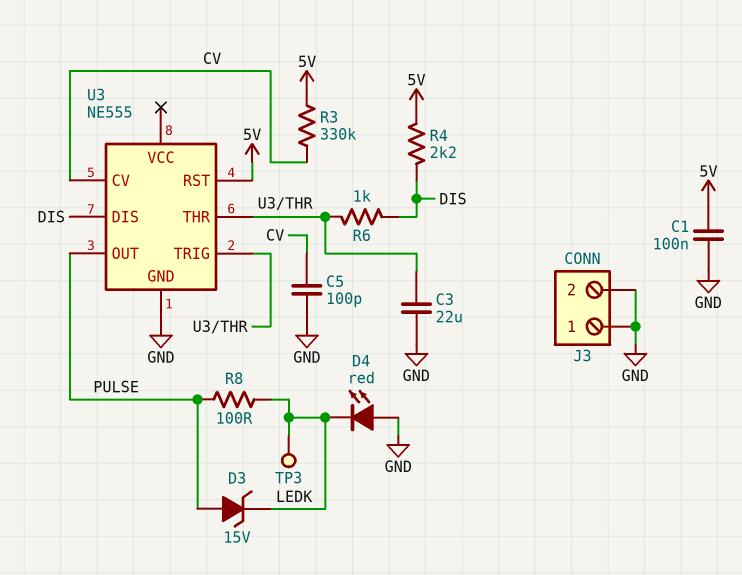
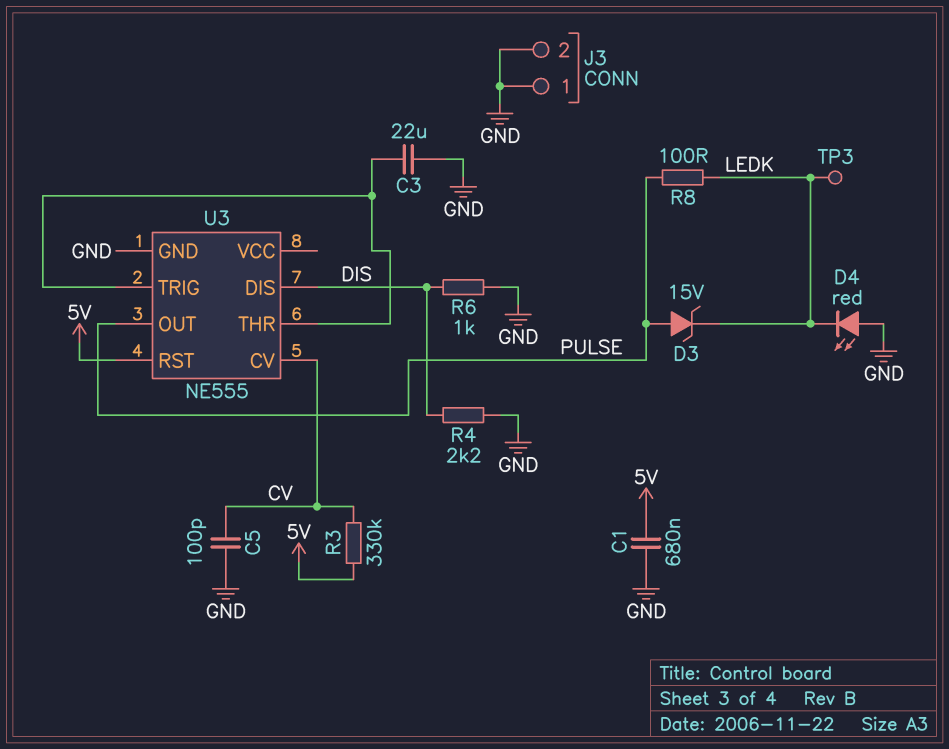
C1: 100nF (5V, GND) -> 680nF (5V, GND)
R4: 2.2k (5V, DIS) -> 2.2k (DIS, GND)
R6: 1k (DIS, U3/THR) -> 1k (DIS, GND)

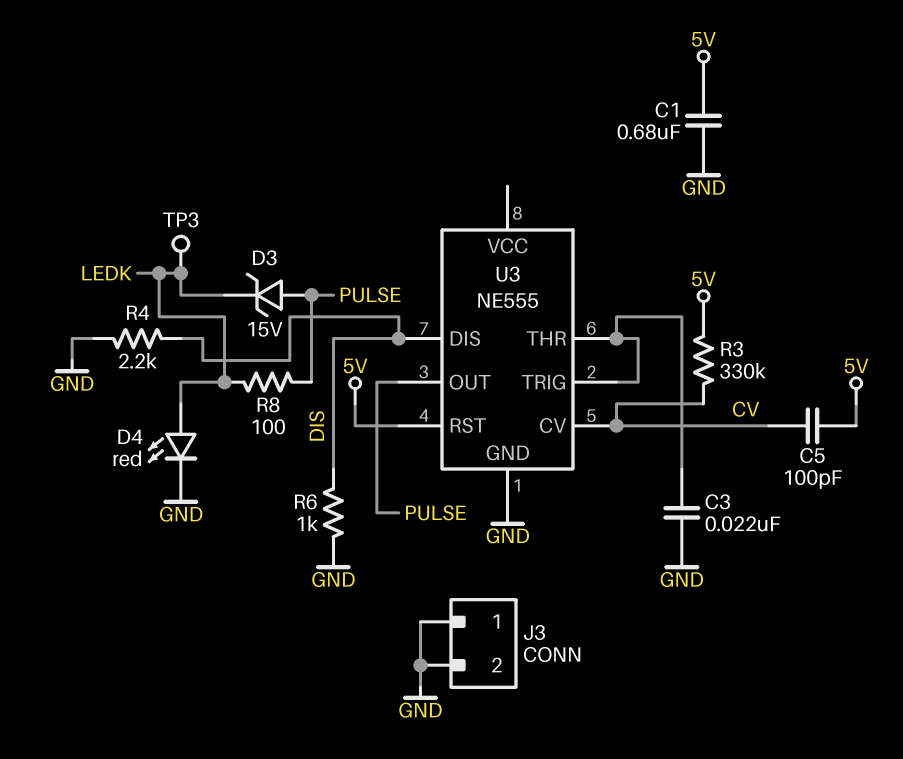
C3: 22uF (GND, U3/THR) -> 22nF (GND, U3/THR)
C5: 100pF (CV, GND) -> 100pF (5V, CV)
D4: LED red (A GND, K LEDK) -> LED red (A LEDK, K GND)

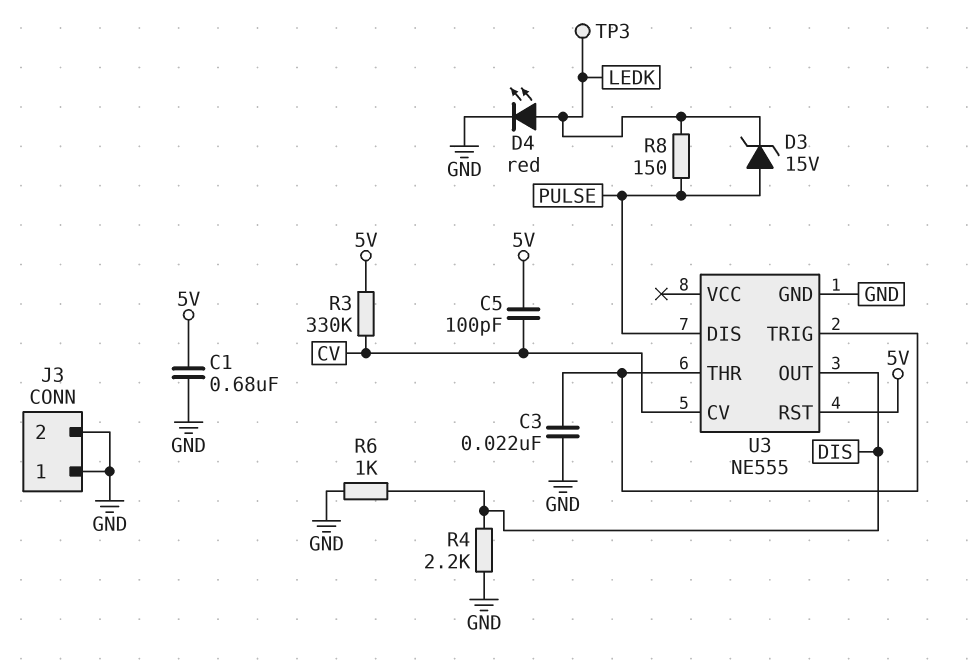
R8: 100 (LEDK, PULSE) -> 150 (LEDK, PULSE)
U3 pin DIS: DIS -> PULSE
U3 pin OUT: PULSE -> DIS

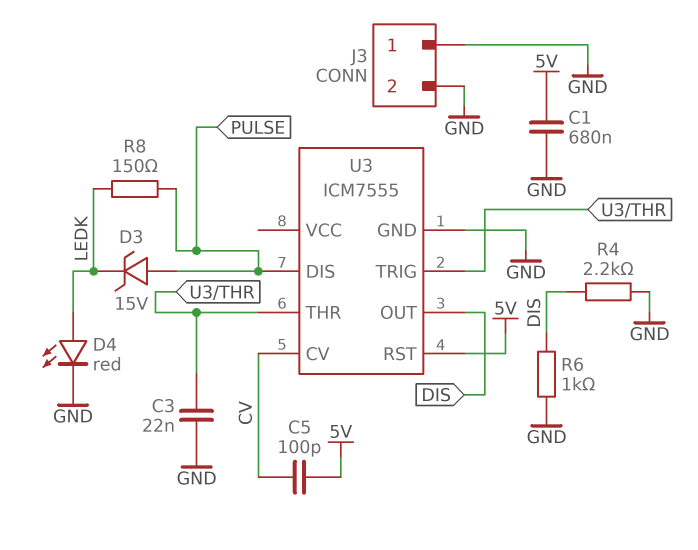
R3: 330k (5V, CV) -> none
TP3: test point (LEDK) -> none
U3: NE555 -> ICM7555

